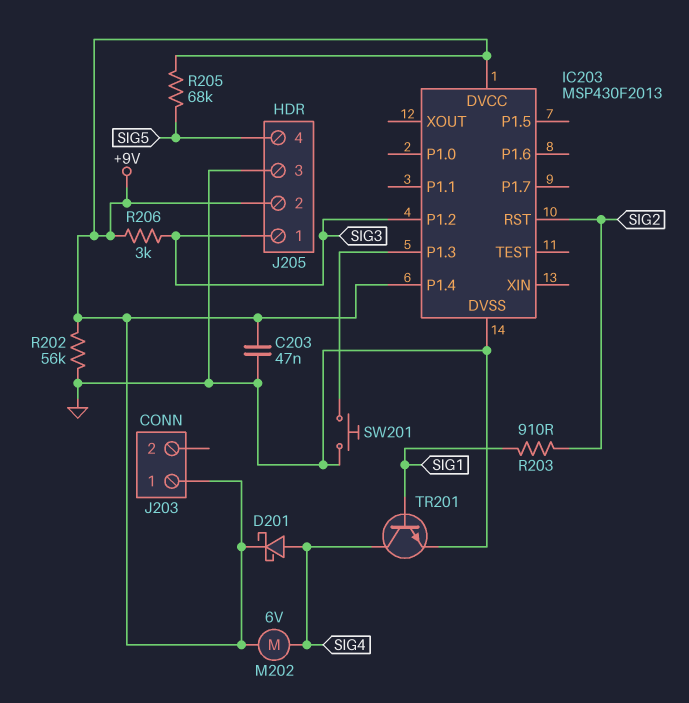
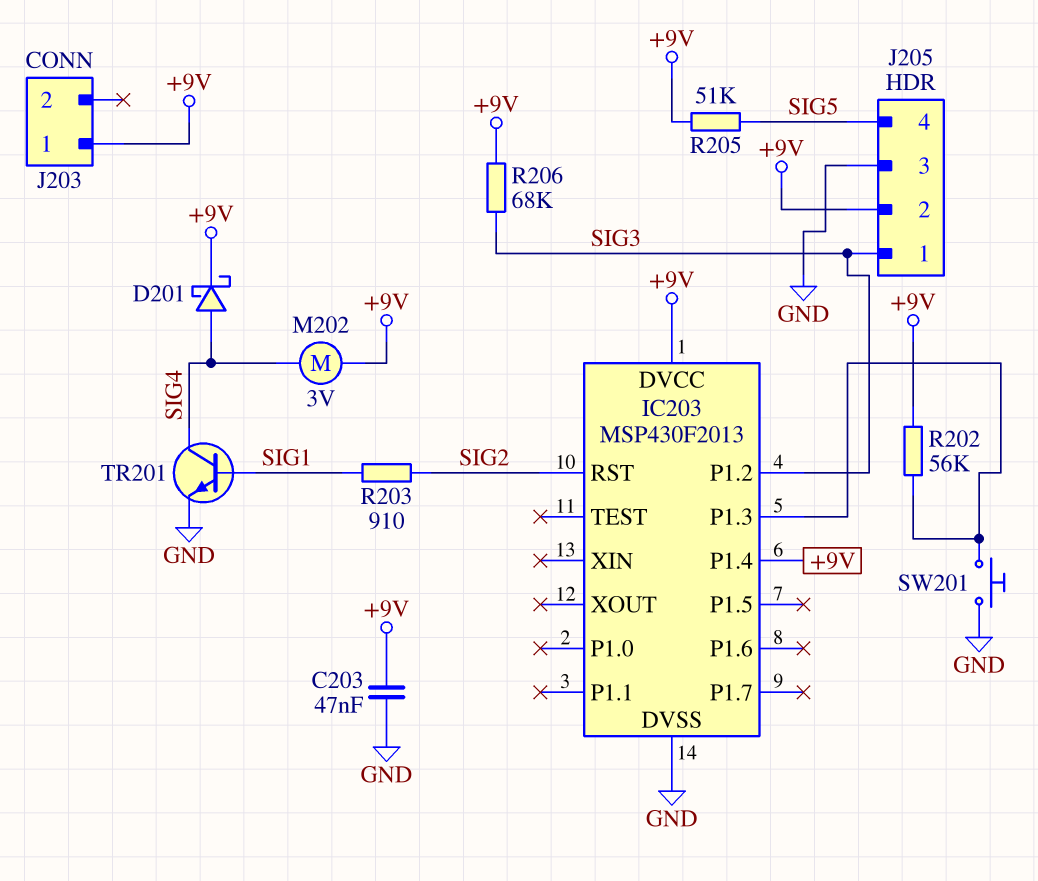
M202: motor 6V (+9V, SIG4) -> motor 3V (+9V, SIG4)
R202: 56k (+9V, GND) -> 56k (+9V, IC203/P1.3)
R205: 68k (+9V, SIG5) -> 51k (+9V, SIG5)
R206: 3k (+9V, SIG3) -> 68k (+9V, SIG3)

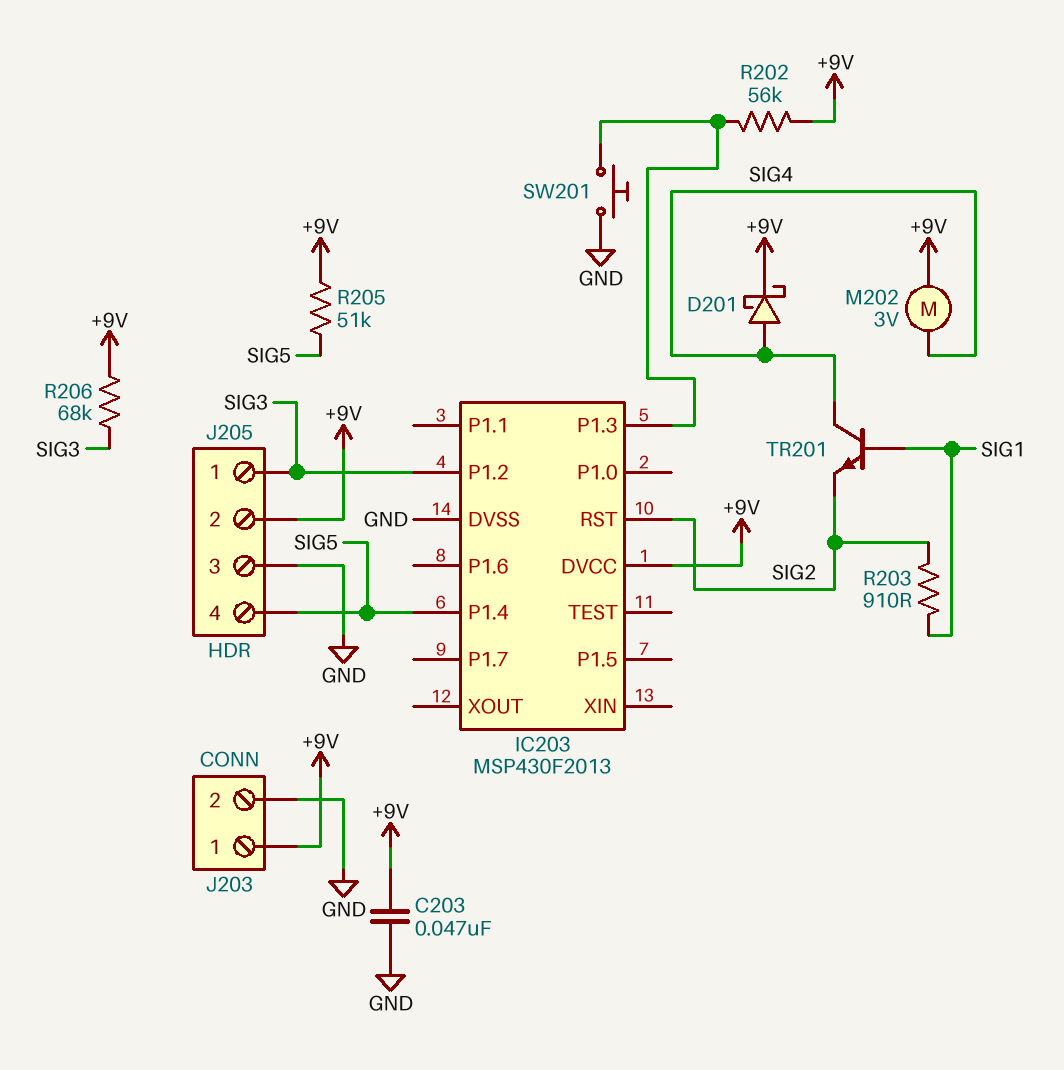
IC203 pin P1.4: +9V -> SIG5
J203 pin 2: none -> GND
TR201: NPN (B SIG1, C SIG4, E GND) -> NPN (B SIG1, C SIG4, E SIG2)

